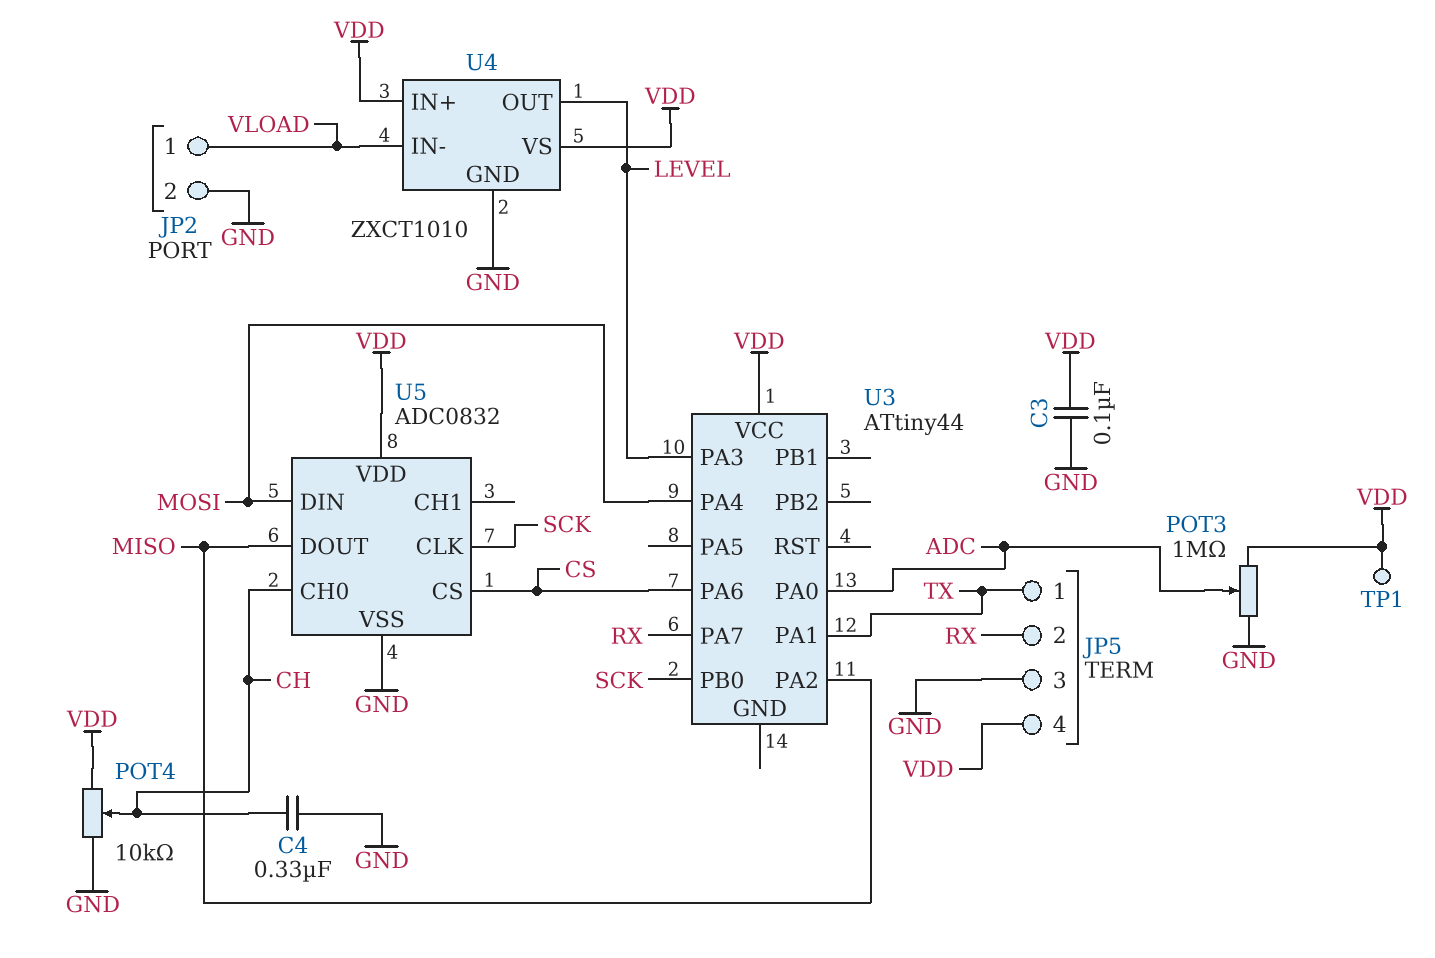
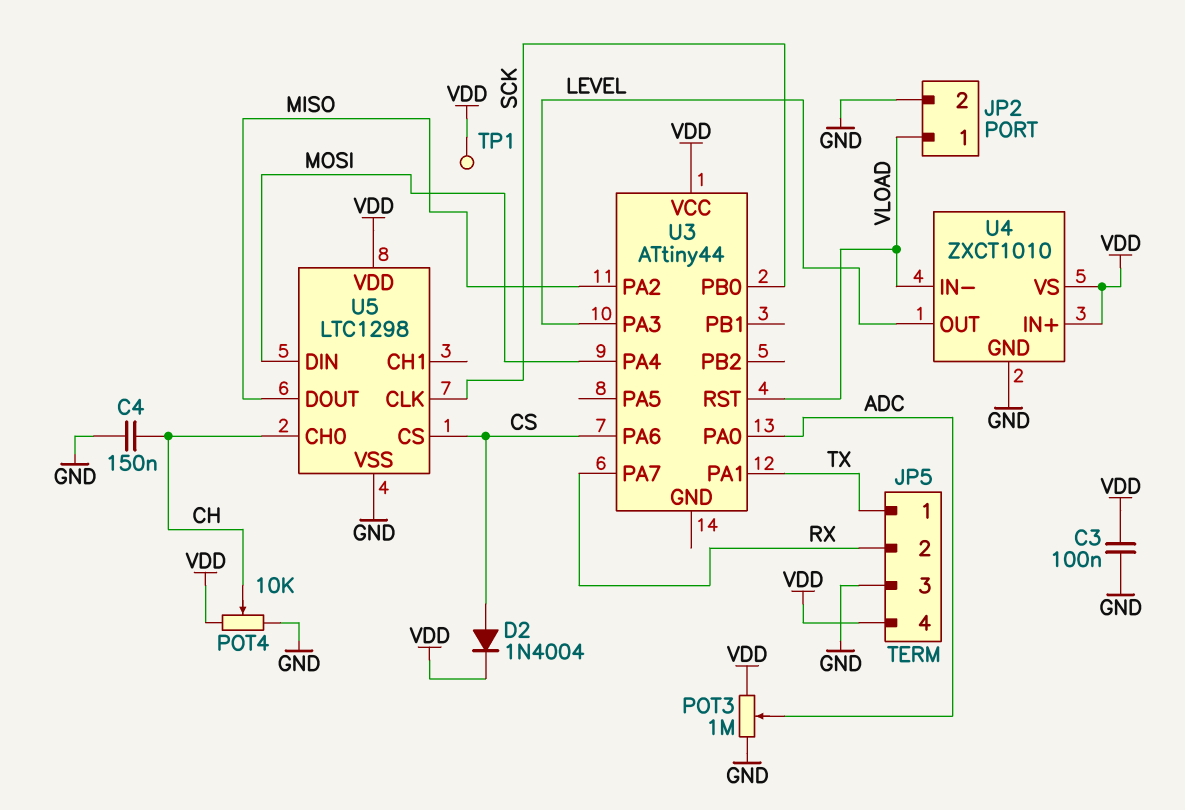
C4: 330nF (CH, GND) -> 150nF (CH, GND)
D2: none -> diode 1N4004 (A CS, K VDD)
U3 pin RST: none -> VLOAD
U5: ADC0832 -> LTC1298

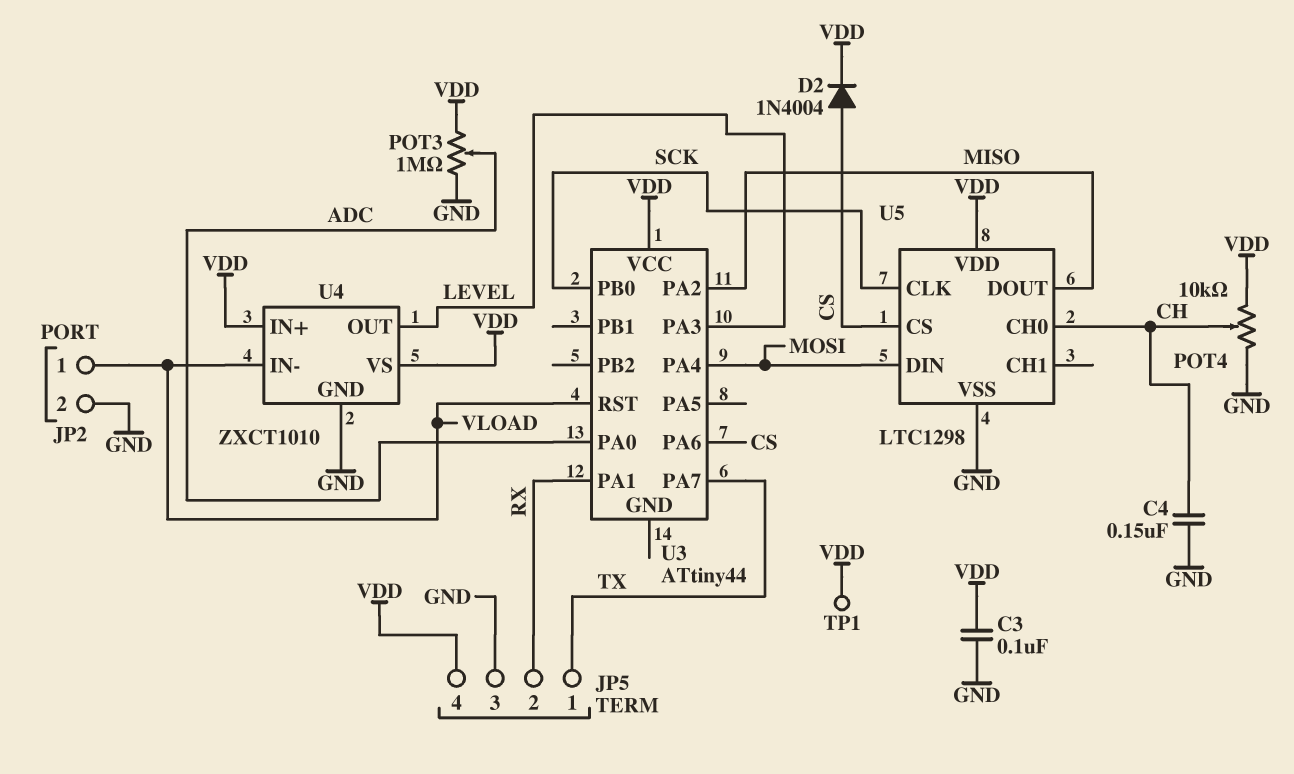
U3 pin PA1: TX -> RX
U3 pin PA7: RX -> TX

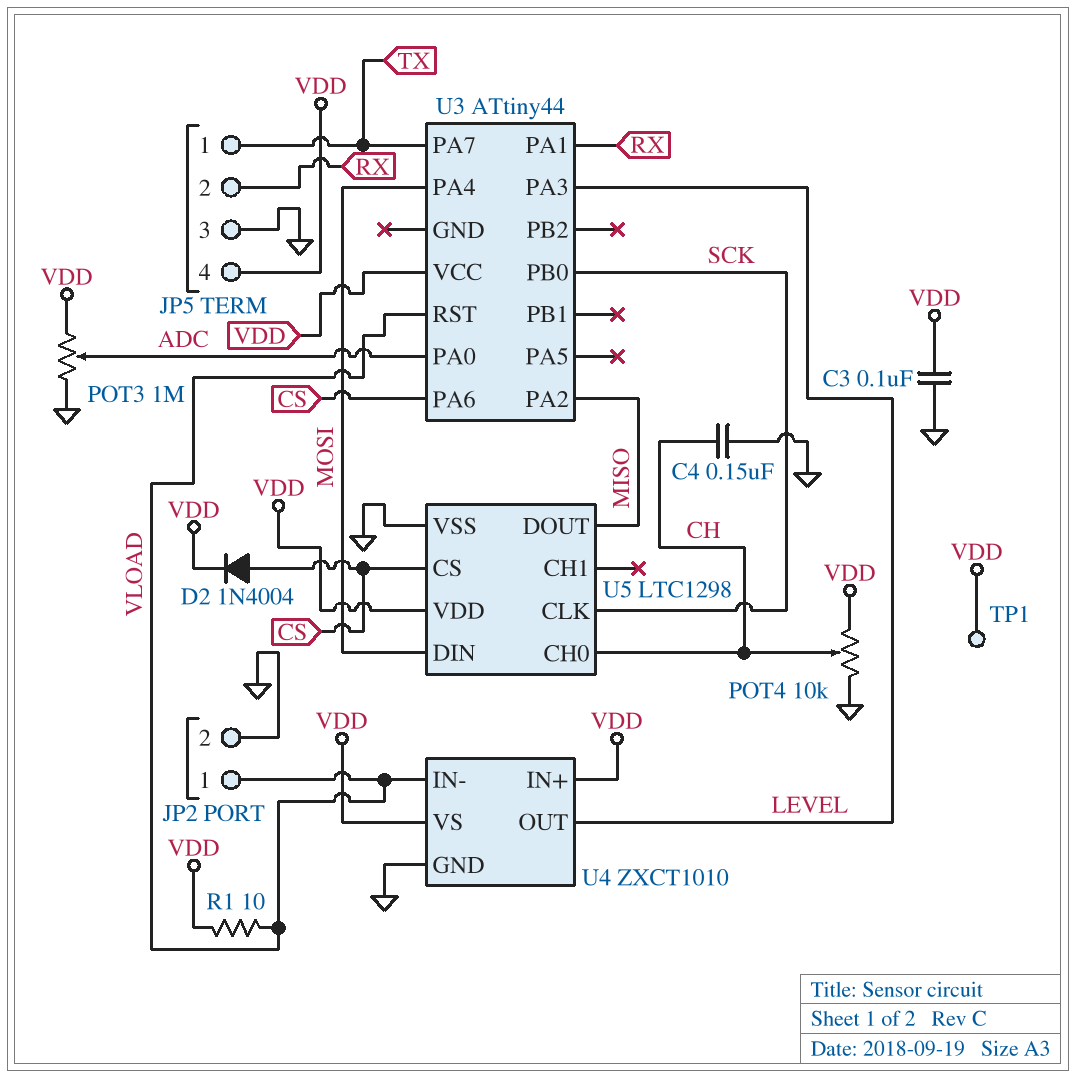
R1: none -> 10 (VDD, VLOAD)

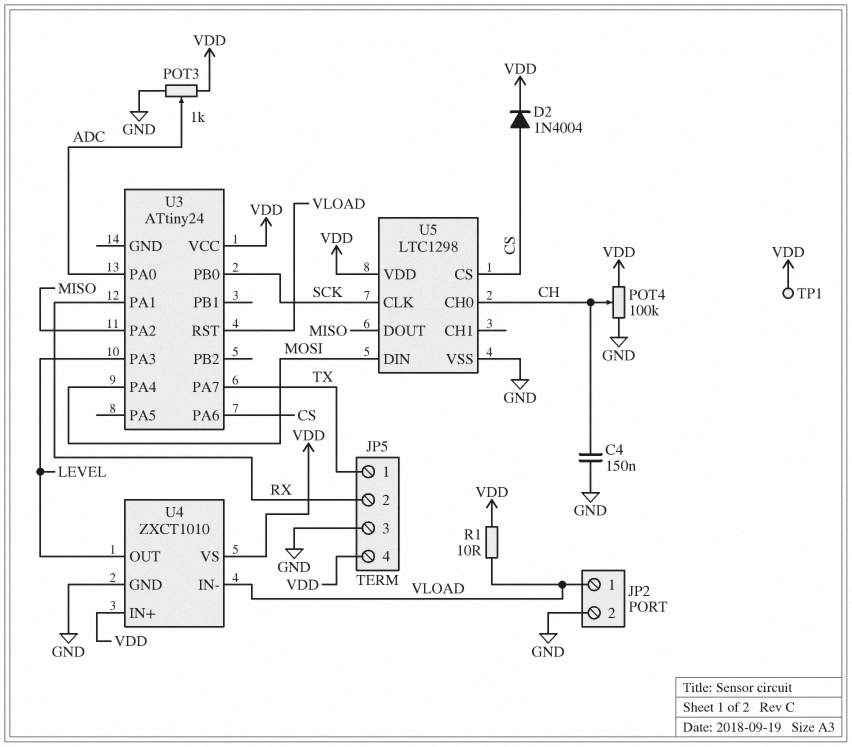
C3: 100nF (GND, VDD) -> none
POT3: 1M (GND, VDD, wiper ADC) -> 1k (GND, VDD, wiper ADC)
POT4: 10k (GND, VDD, wiper CH) -> 100k (GND, VDD, wiper CH)
U3: ATtiny44 -> ATtiny24

